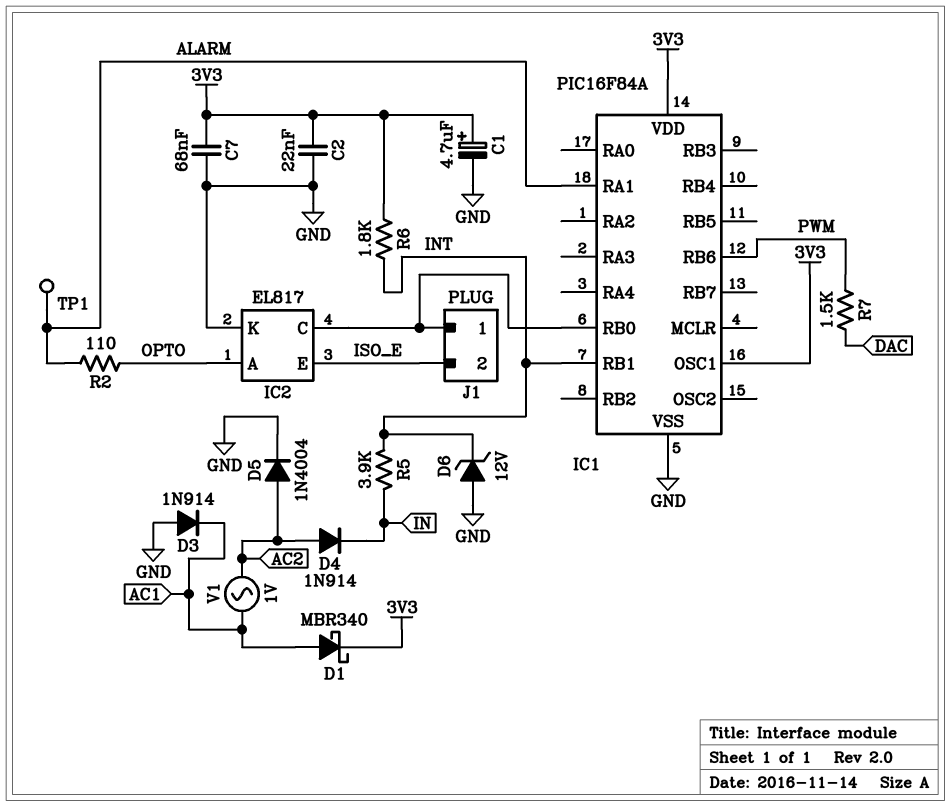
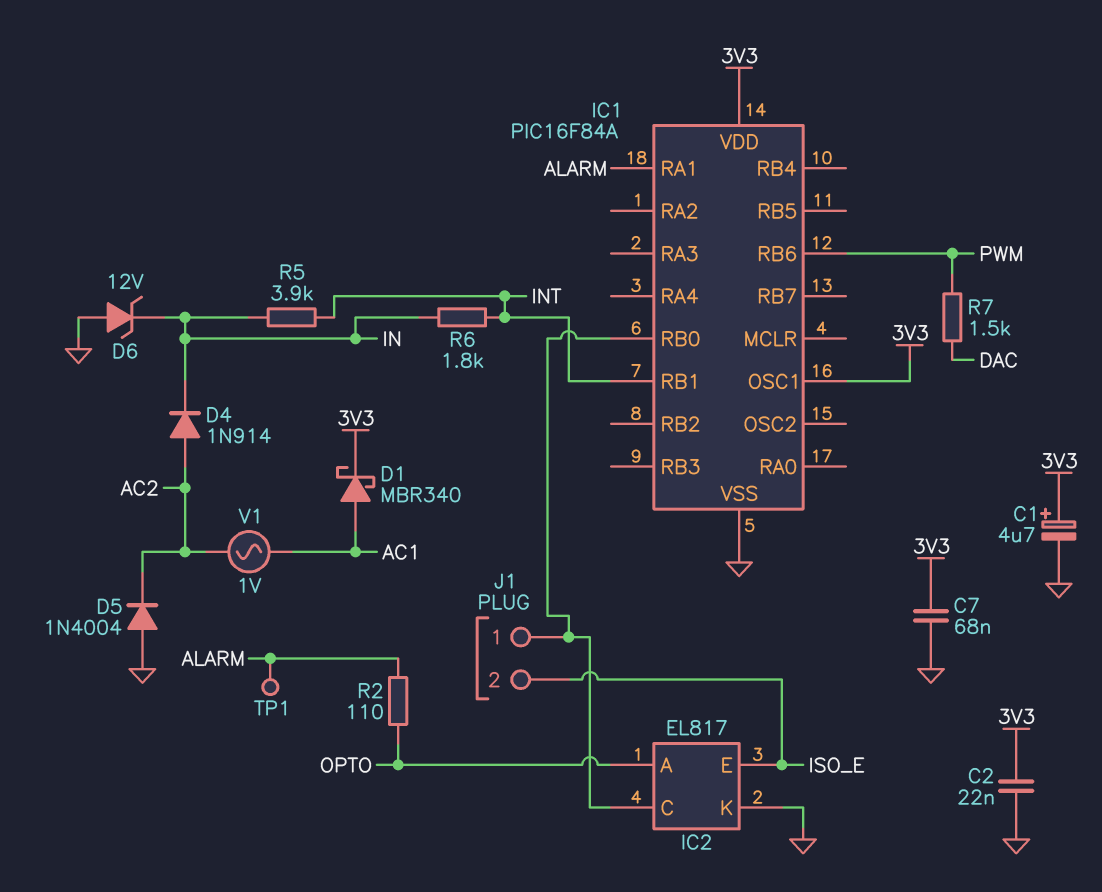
D3: diode 1N914 (A GND, K AC1) -> none
D5: diode 1N4004 (A AC2, K GND) -> diode 1N4004 (A GND, K AC2)
D6: zener 12V (A GND, K INT) -> zener 12V (A GND, K IN)
R6: 1.8k (3V3, INT) -> 1.8k (IN, INT)

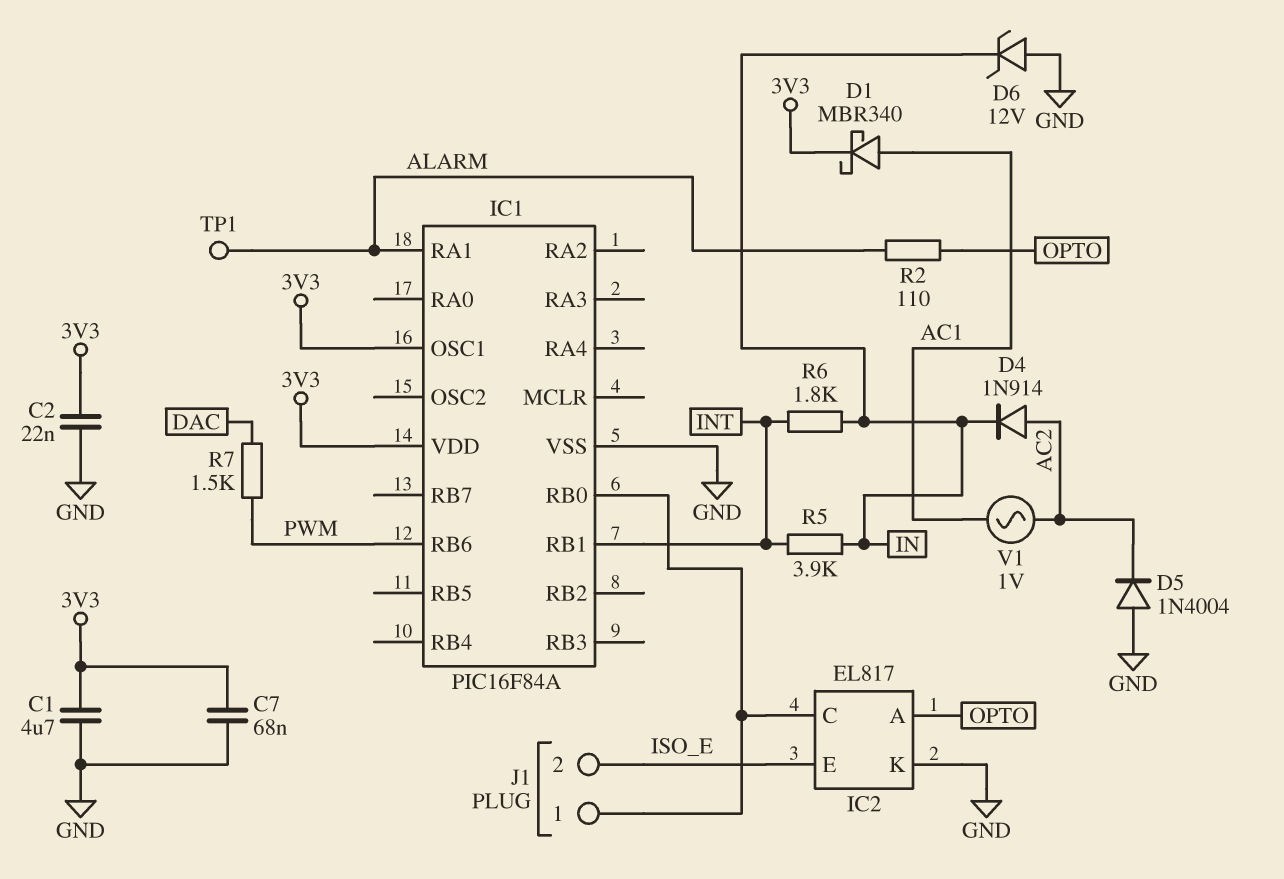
C1: 4.7uF (plus 3V3, minus GND) -> 4.7uF (3V3, GND)

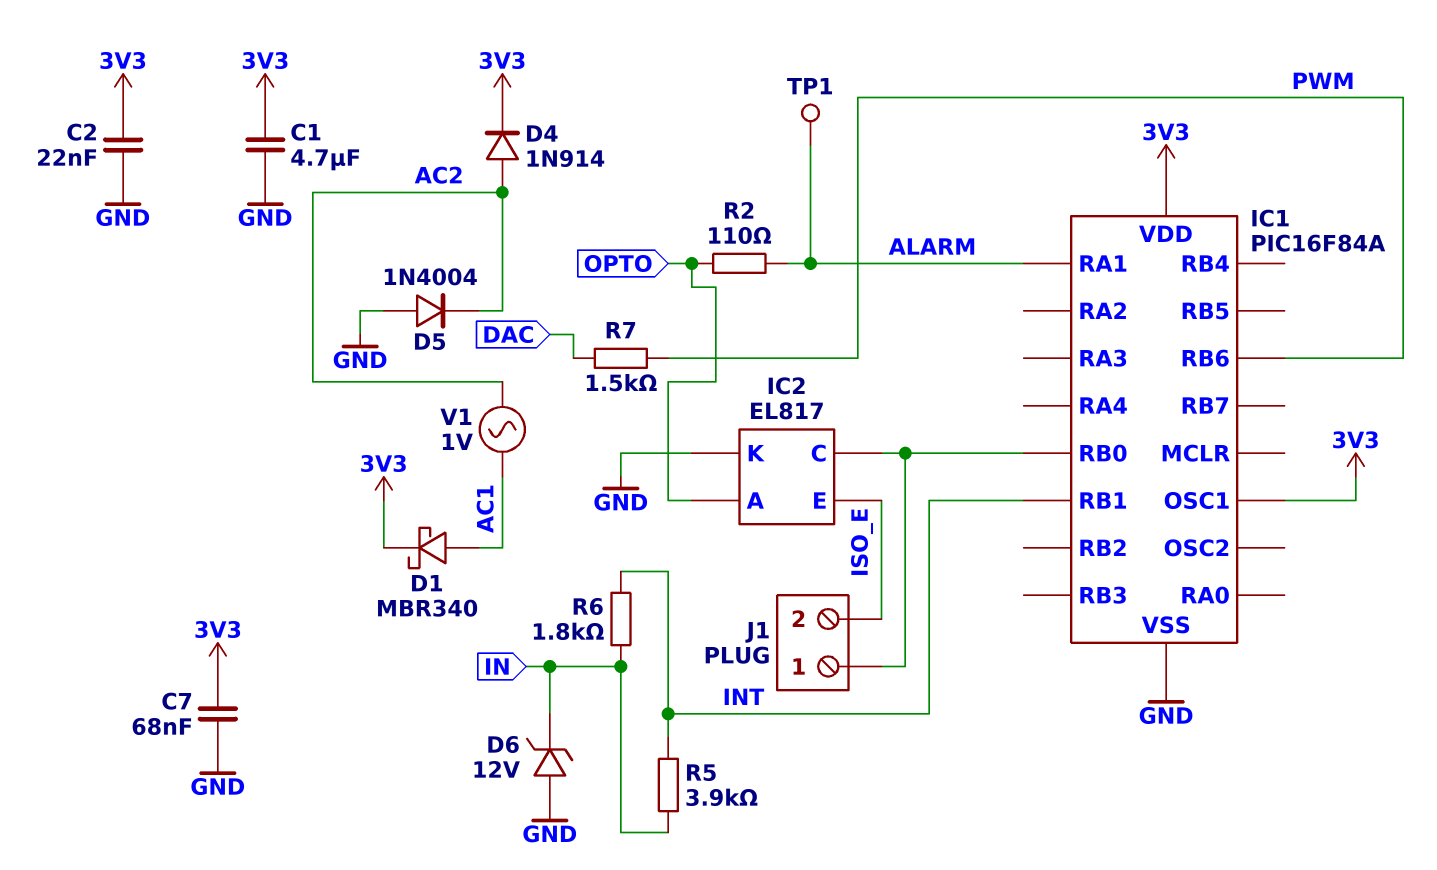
D4: diode 1N914 (A AC2, K IN) -> diode 1N914 (A AC2, K 3V3)

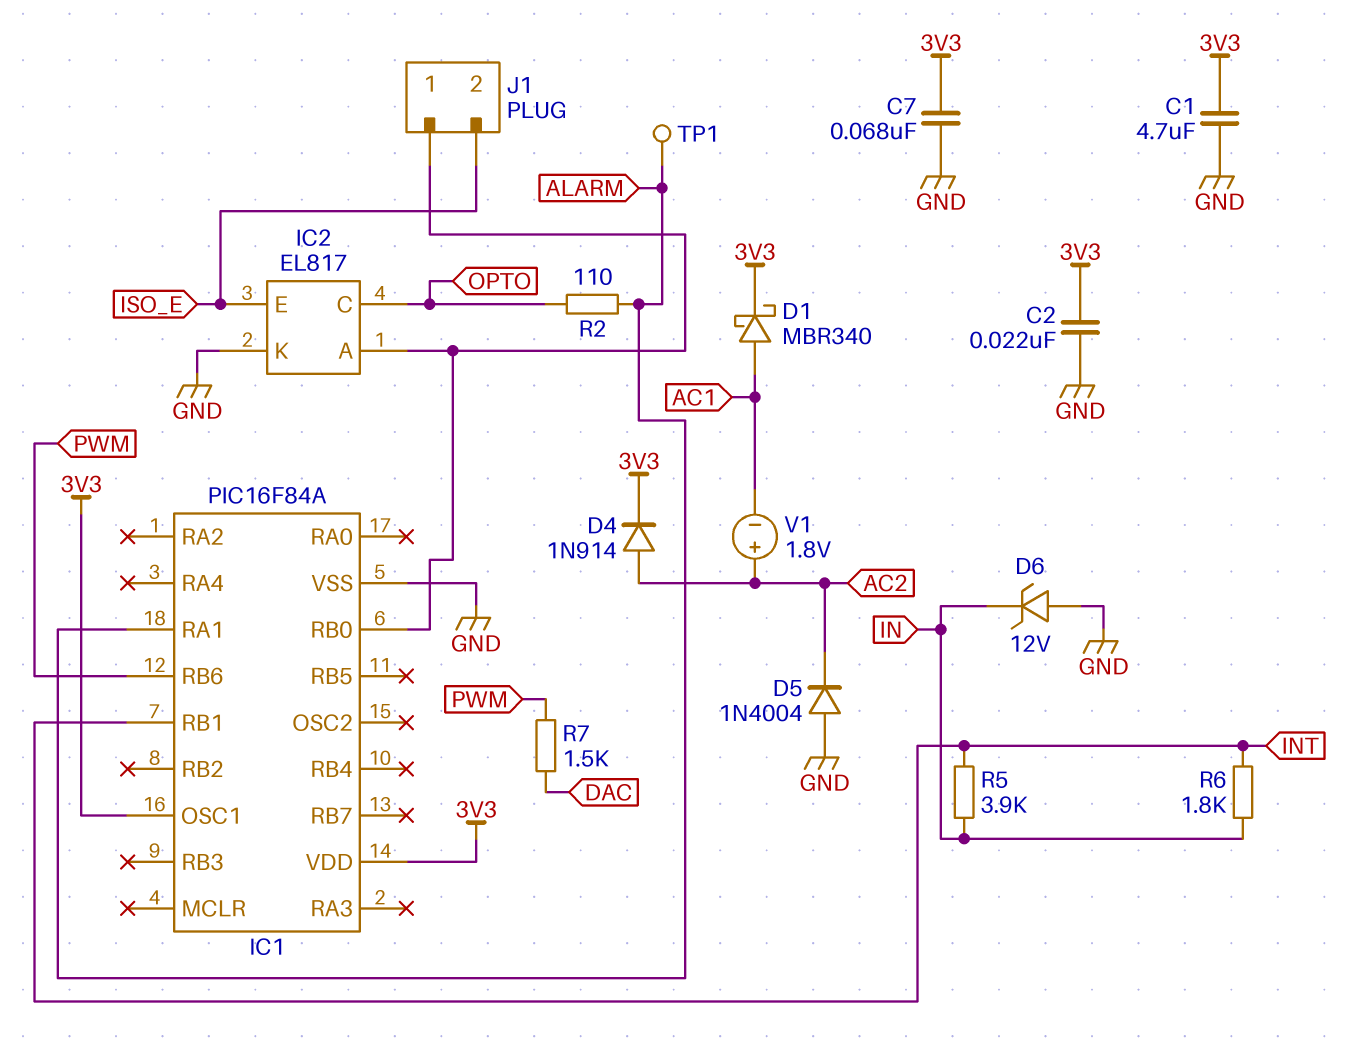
IC2 pin A: OPTO -> IC1/RB0
IC2 pin C: IC1/RB0 -> OPTO
V1: AC 1V (AC1, AC2) -> 1.8V (plus AC2, minus AC1)

